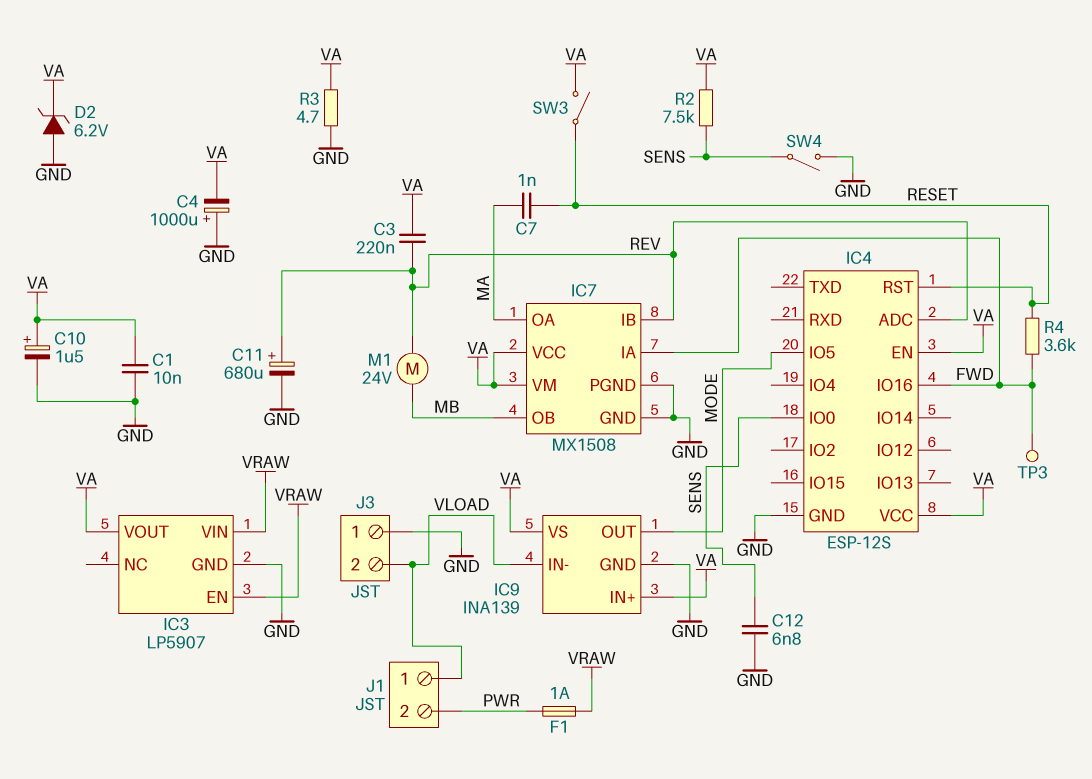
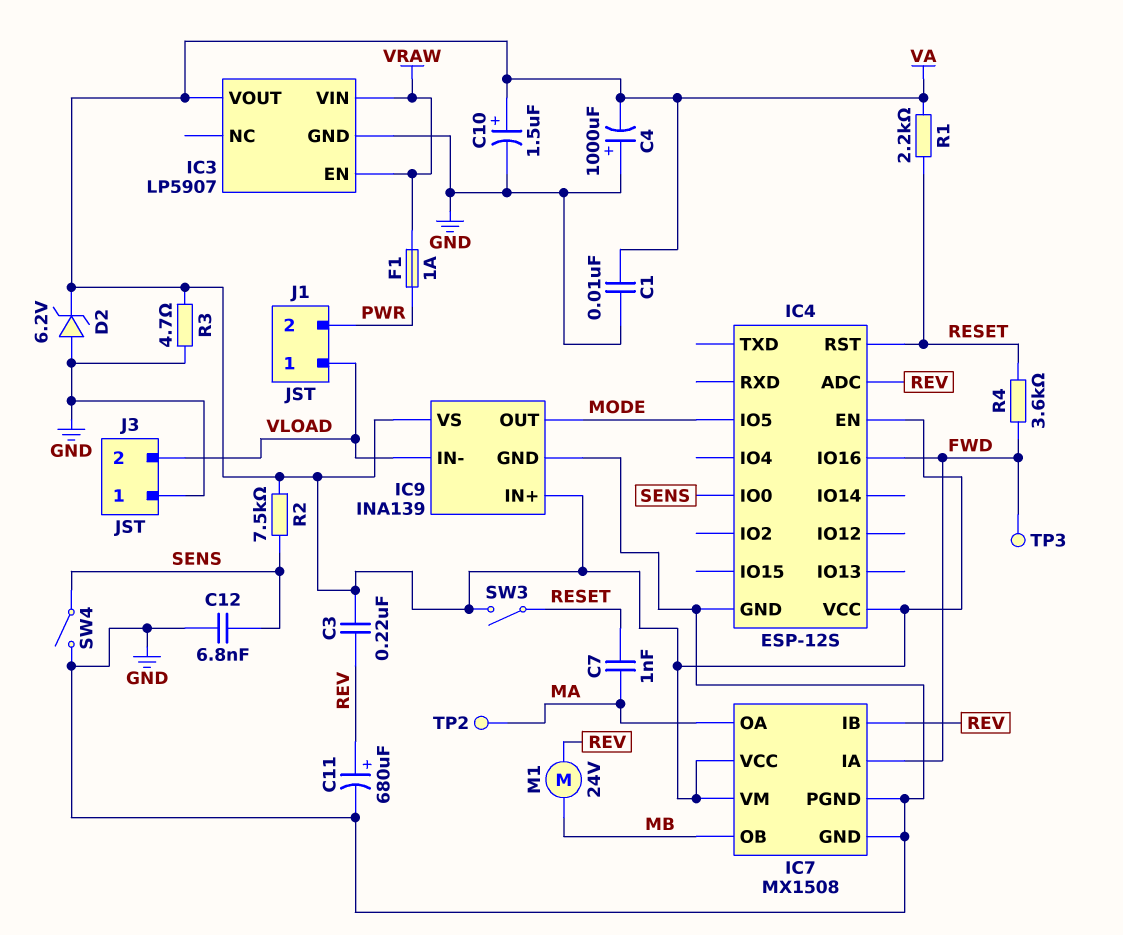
R1: none -> 2.2k (RESET, VA)
TP2: none -> test point (MA)

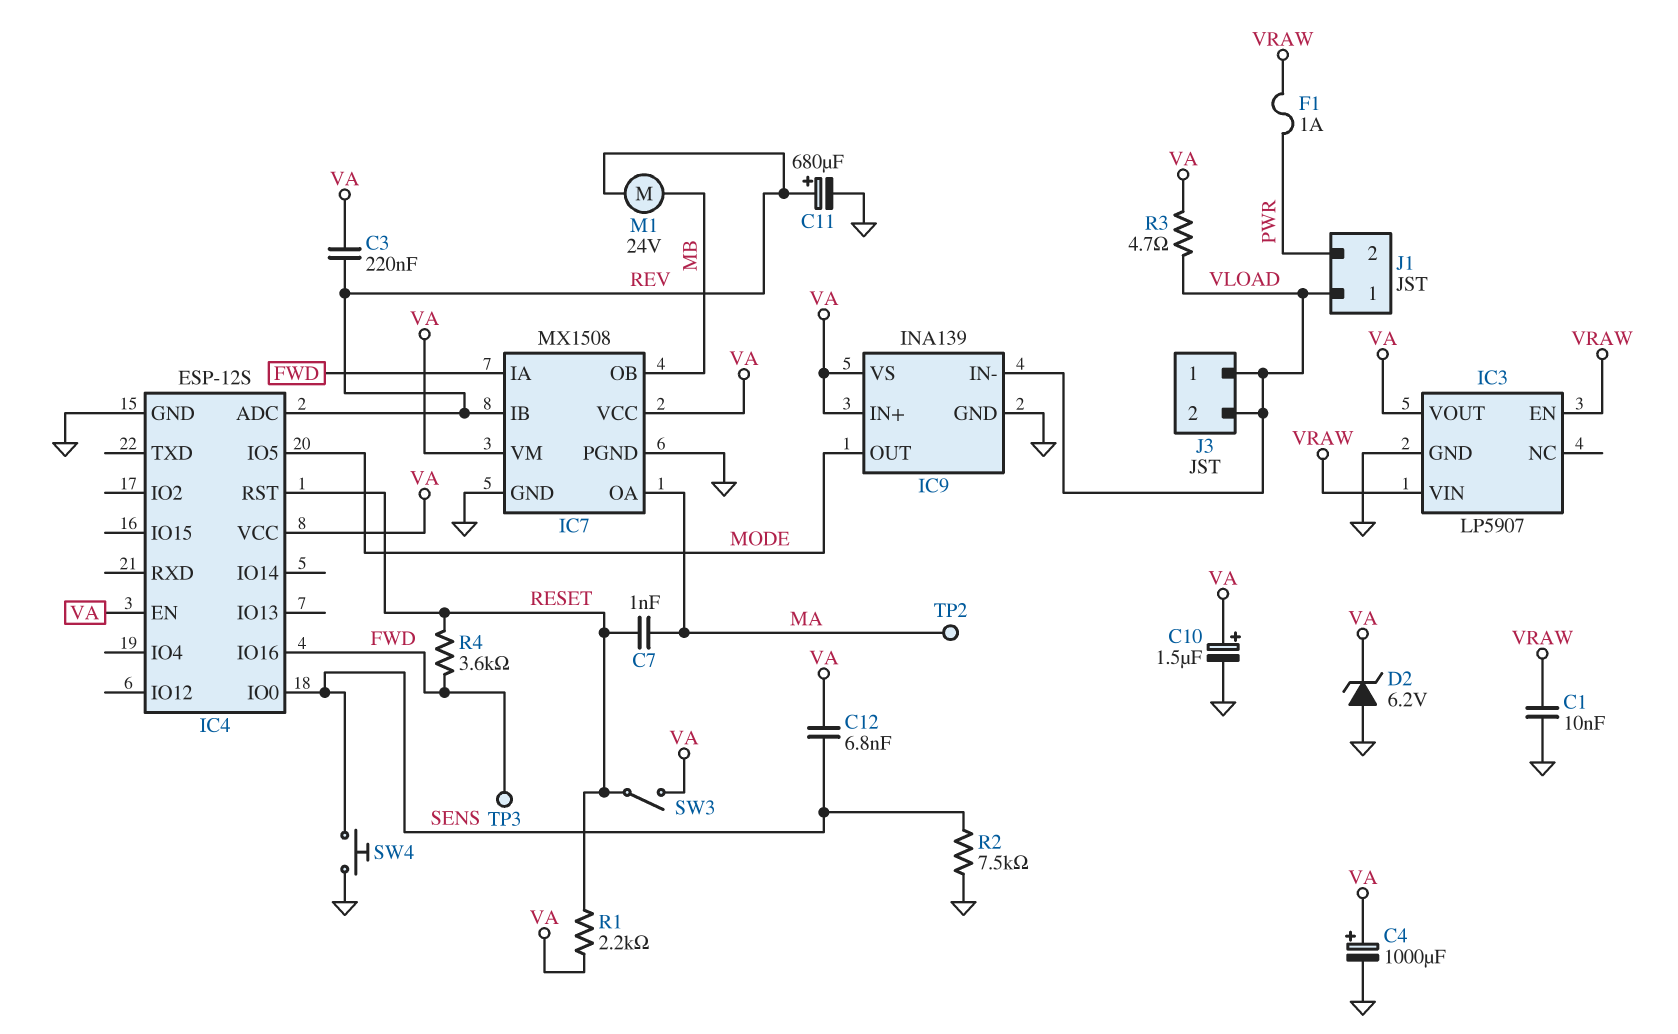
C1: 10nF (GND, VA) -> 10nF (GND, VRAW)
C4: 1000uF (plus GND, minus VA) -> 1000uF (plus VA, minus GND)
C12: 6.8nF (GND, SENS) -> 6.8nF (SENS, VA)
J3 pin 1: GND -> VLOAD
R2: 7.5k (SENS, VA) -> 7.5k (GND, SENS)
R3: 4.7 (GND, VA) -> 4.7 (VA, VLOAD)
SW4: switch (GND, SENS) -> button (GND, SENS)

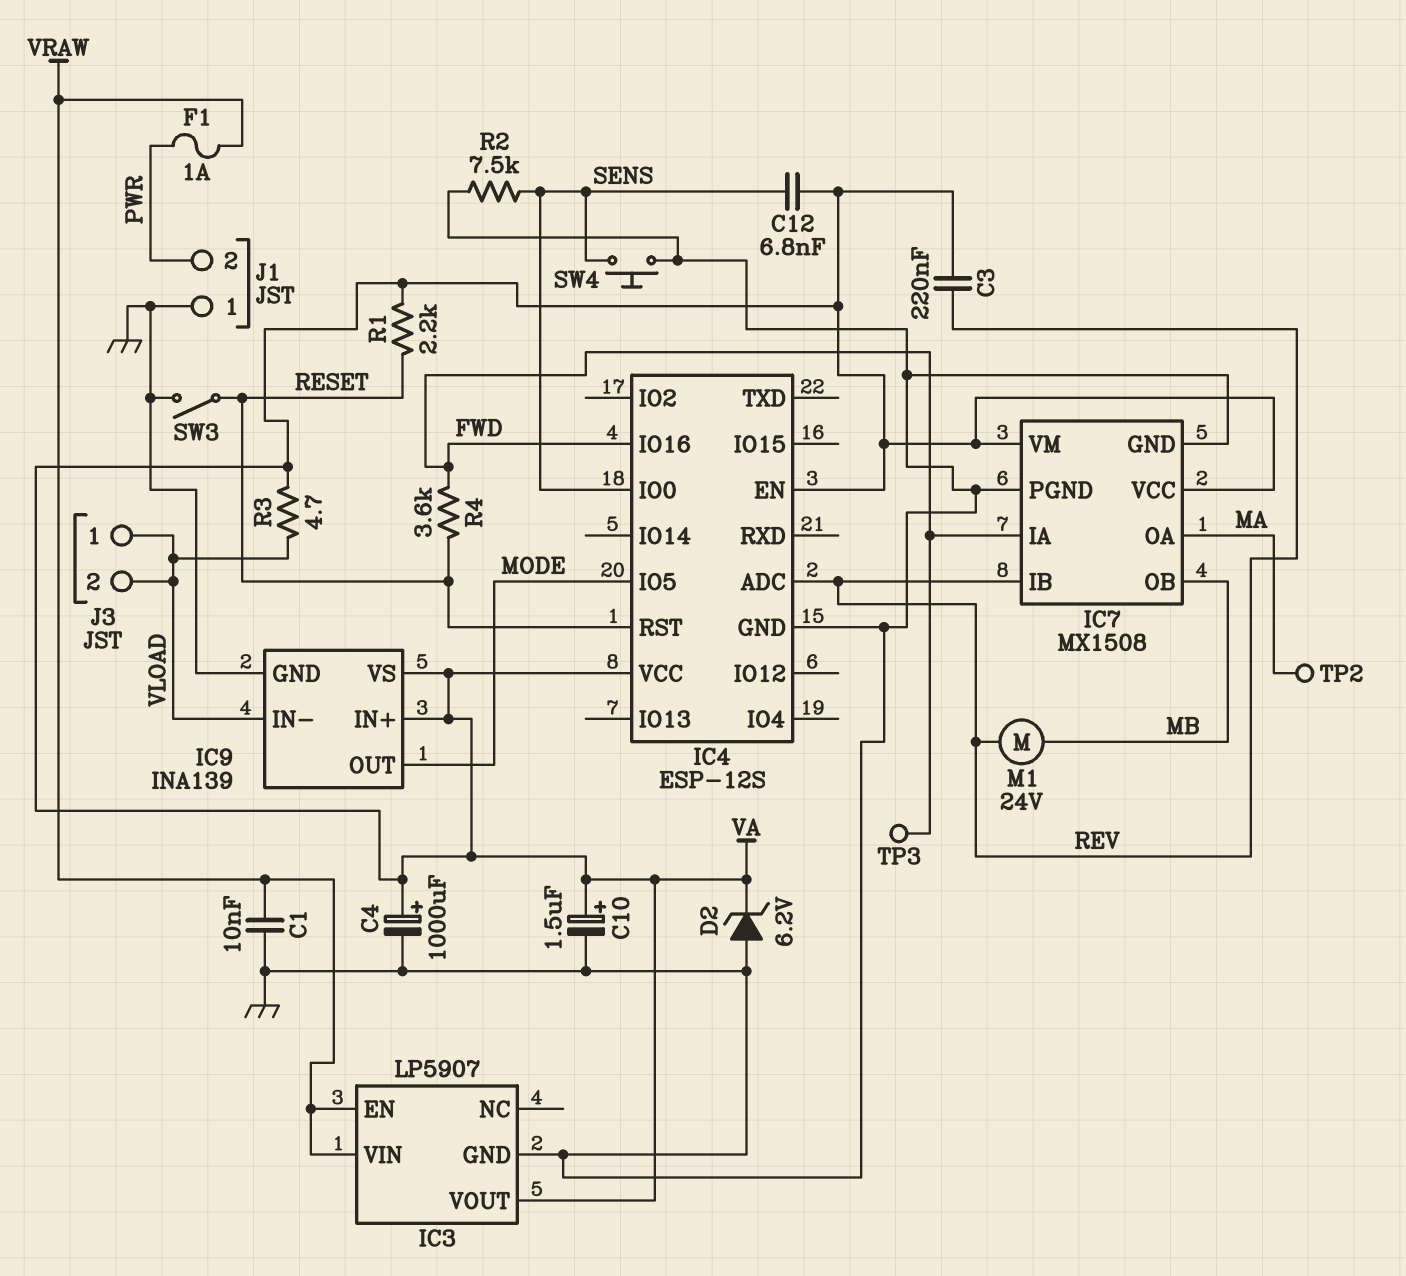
C7: 1nF (MA, RESET) -> none
C11: 680uF (plus REV, minus GND) -> none
J1 pin 1: VLOAD -> GND
SW3: switch (RESET, VA) -> switch (GND, RESET)

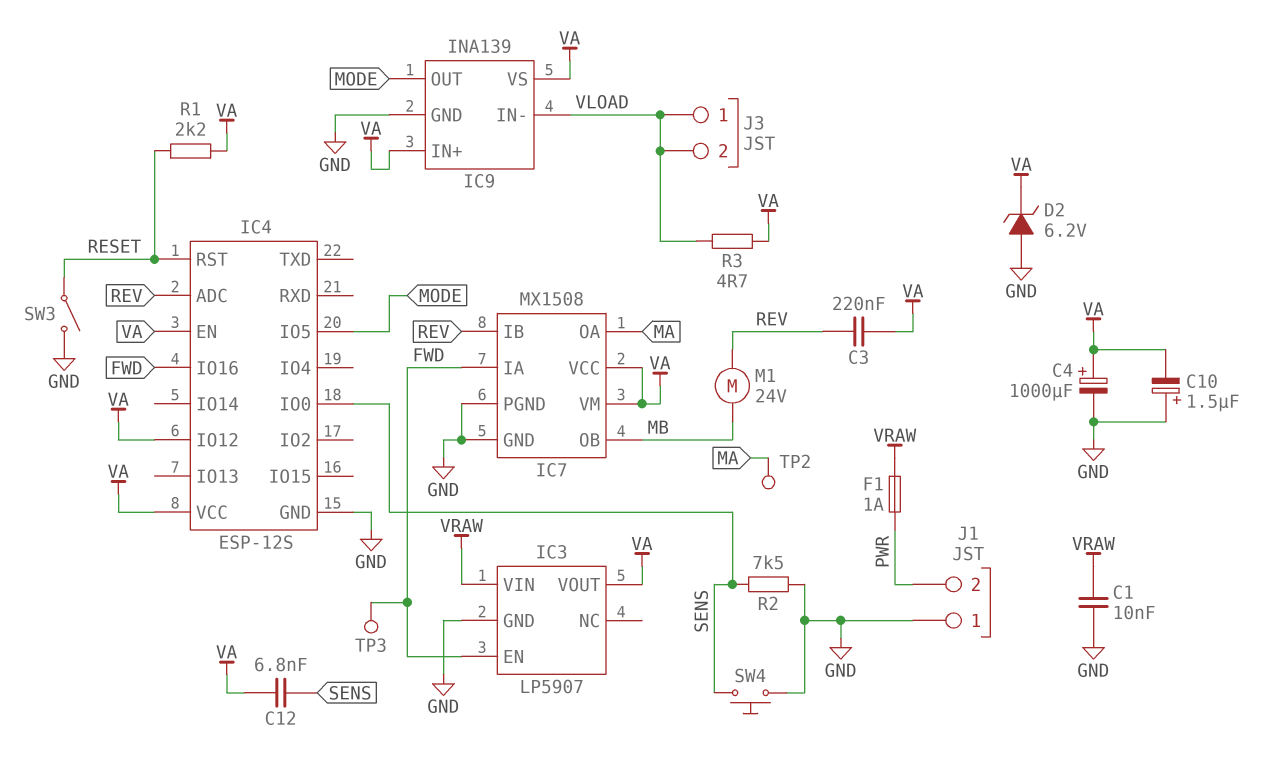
C10: 1.5uF (plus VA, minus GND) -> 1.5uF (plus GND, minus VA)
IC3 pin EN: VRAW -> FWD
IC4 pin IO12: none -> VA
R4: 3.6k (FWD, RESET) -> none

